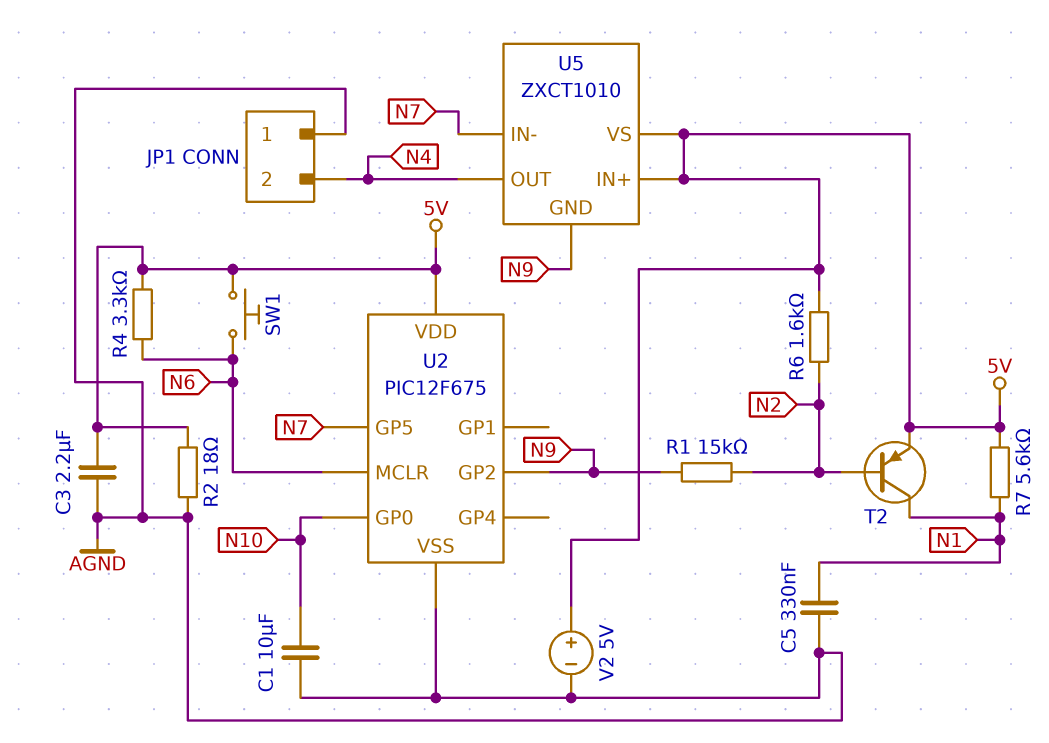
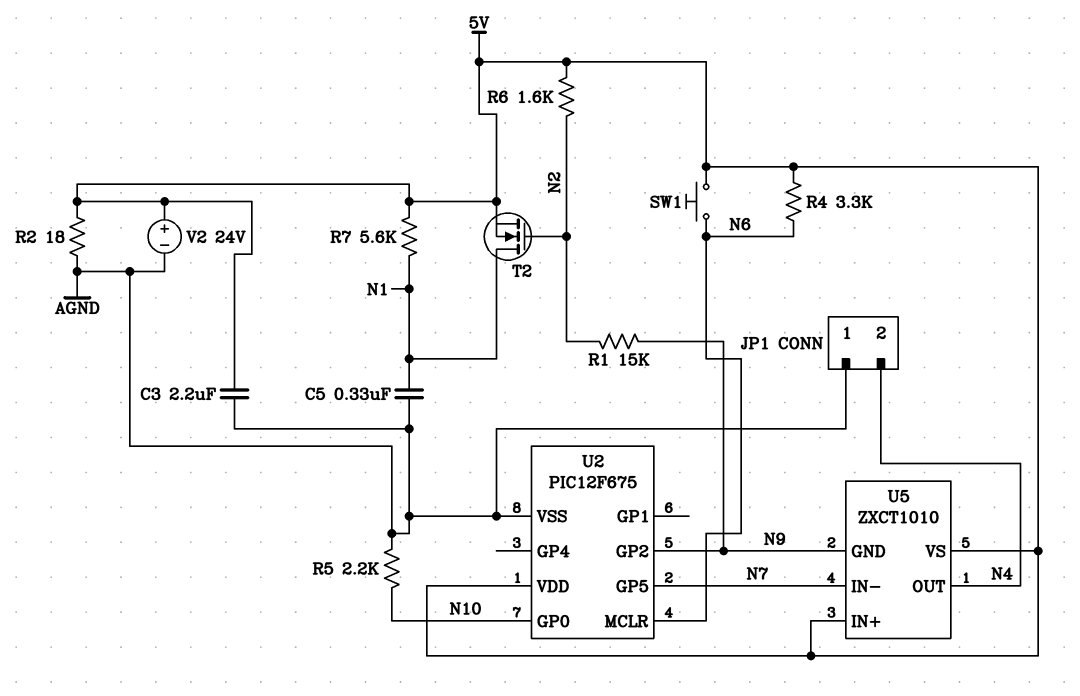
C1: 10uF (AGND, N10) -> none
R5: none -> 2.2k (AGND, N10)
T2: PNP (B N2, C N1, E 5V) -> NMOS (G N2, D N1, S 5V)
V2: 5V (plus 5V, minus AGND) -> 24V (plus 5V, minus AGND)

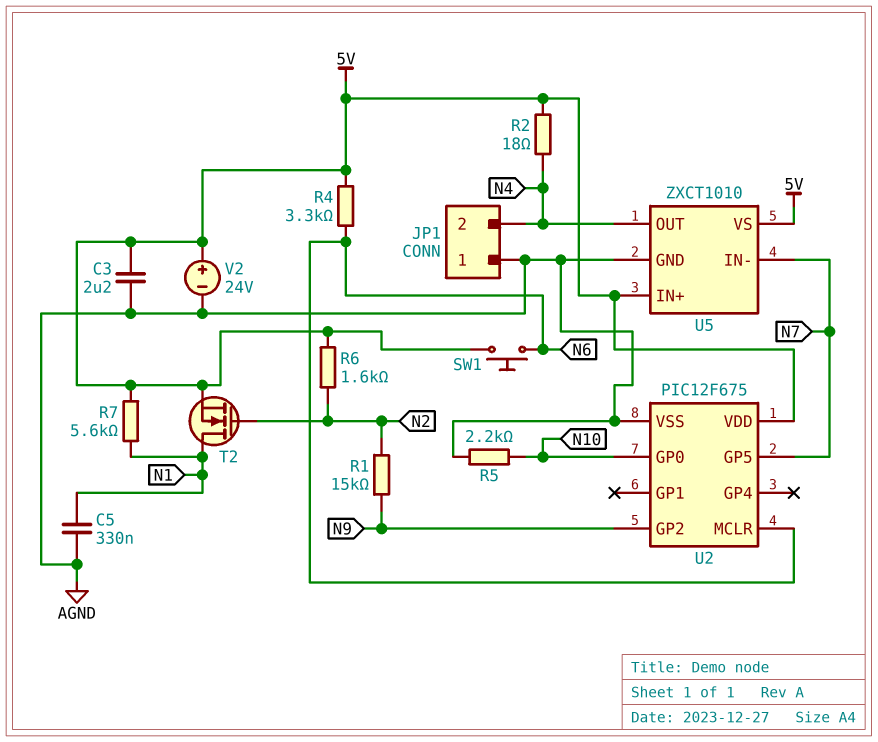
R2: 18 (5V, AGND) -> 18 (5V, N4)
U5 pin GND: N9 -> AGND

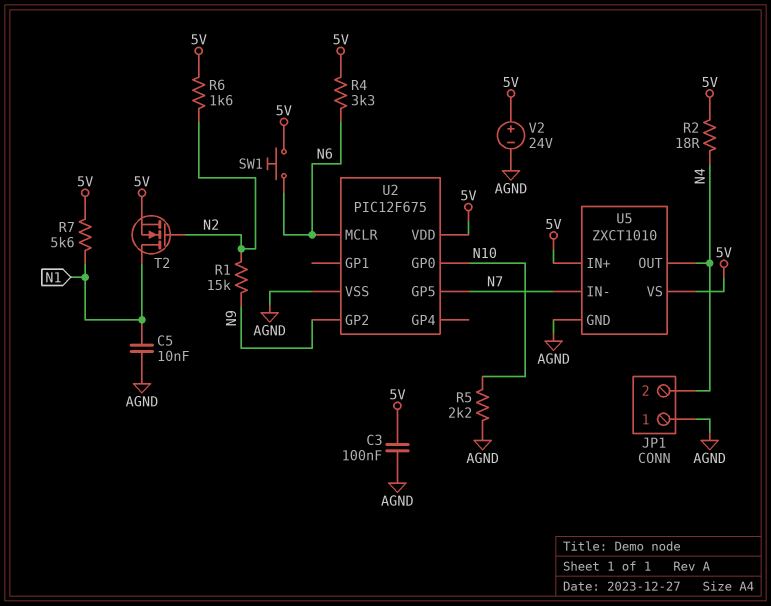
C3: 2.2uF (5V, AGND) -> 100nF (5V, AGND)
C5: 330nF (AGND, N1) -> 10nF (AGND, N1)

